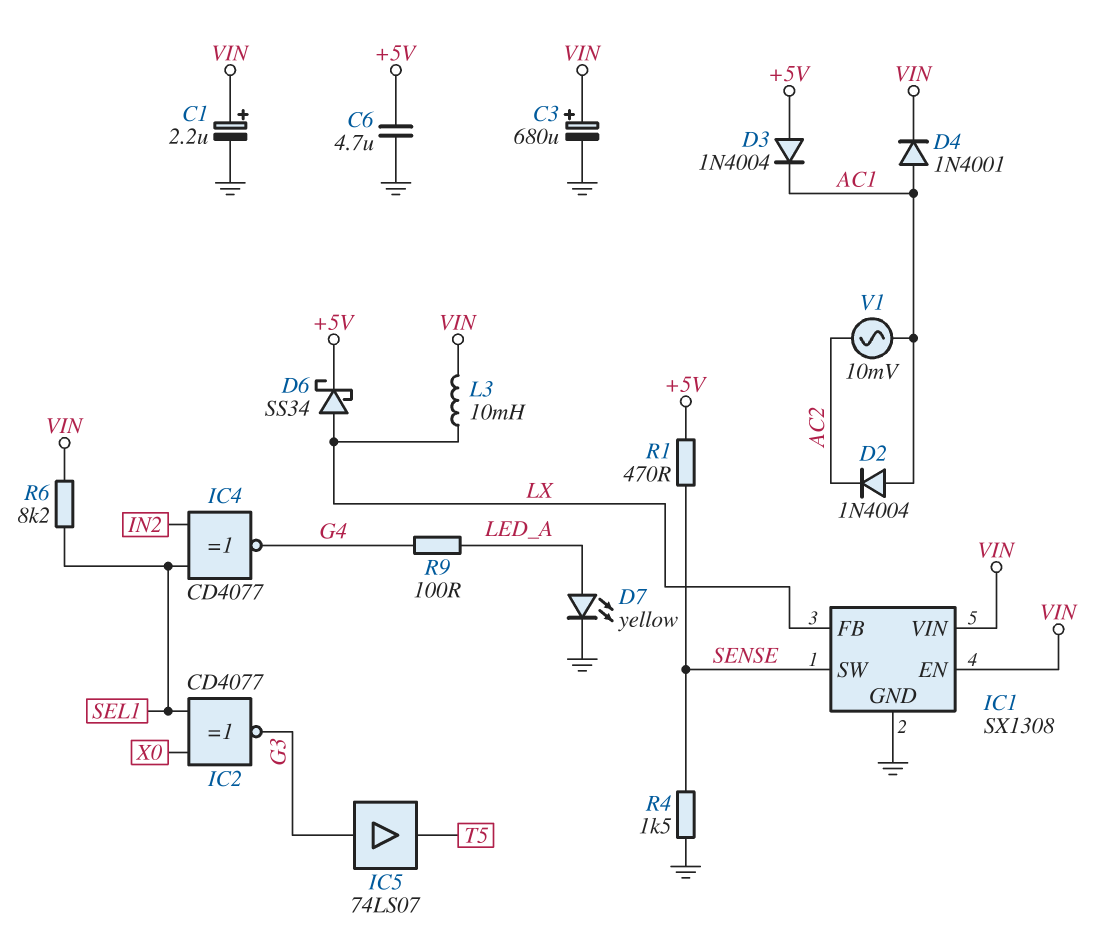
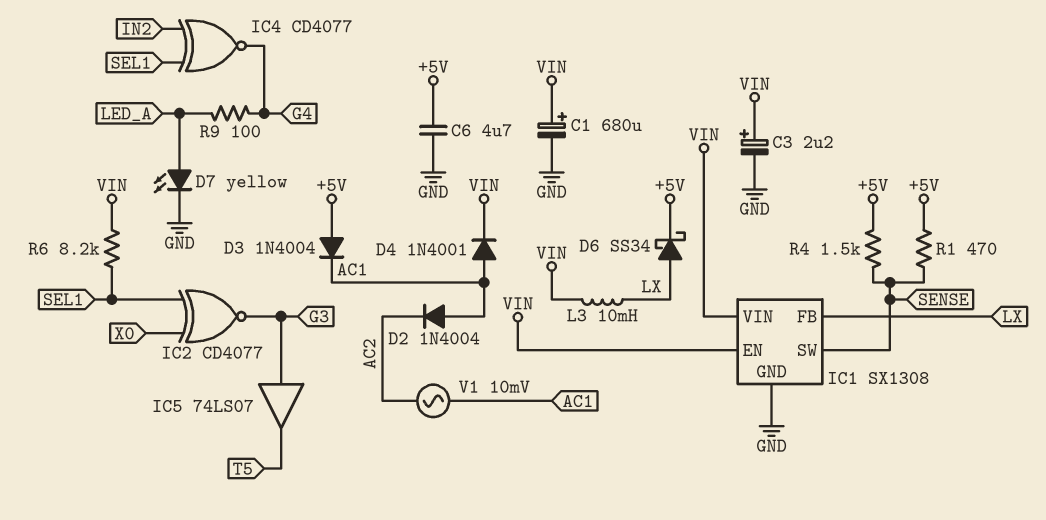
C1: 2.2uF (plus VIN, minus GND) -> 680uF (plus VIN, minus GND)
C3: 680uF (plus VIN, minus GND) -> 2.2uF (plus VIN, minus GND)
R4: 1.5k (GND, SENSE) -> 1.5k (+5V, SENSE)

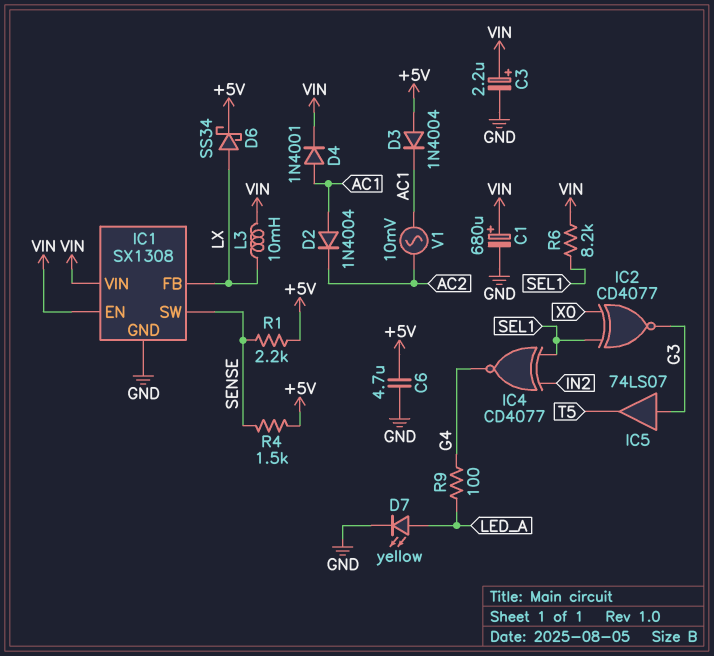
R1: 470 (+5V, SENSE) -> 2.2k (+5V, SENSE)

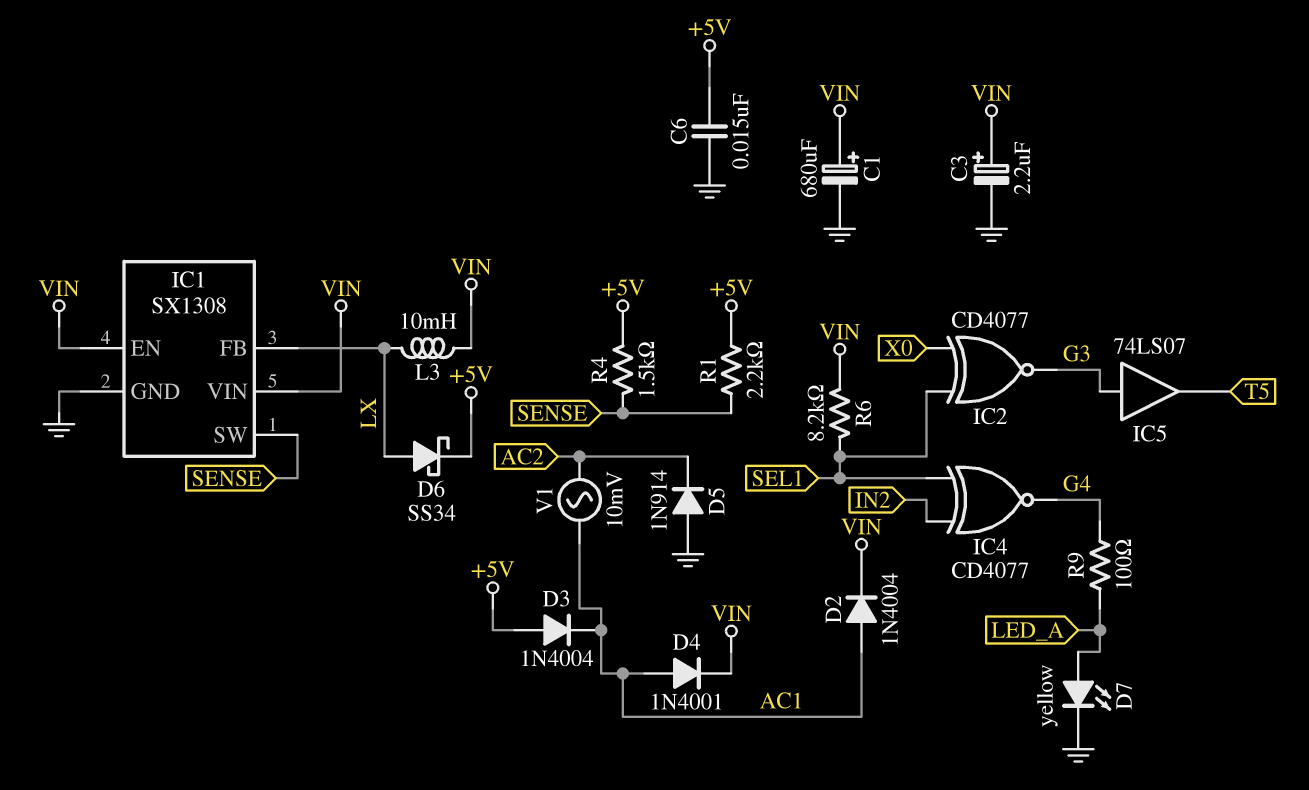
C6: 4.7uF (+5V, GND) -> 15nF (+5V, GND)
D2: diode 1N4004 (A AC1, K AC2) -> diode 1N4004 (A AC1, K VIN)
D5: none -> diode 1N914 (A GND, K AC2)

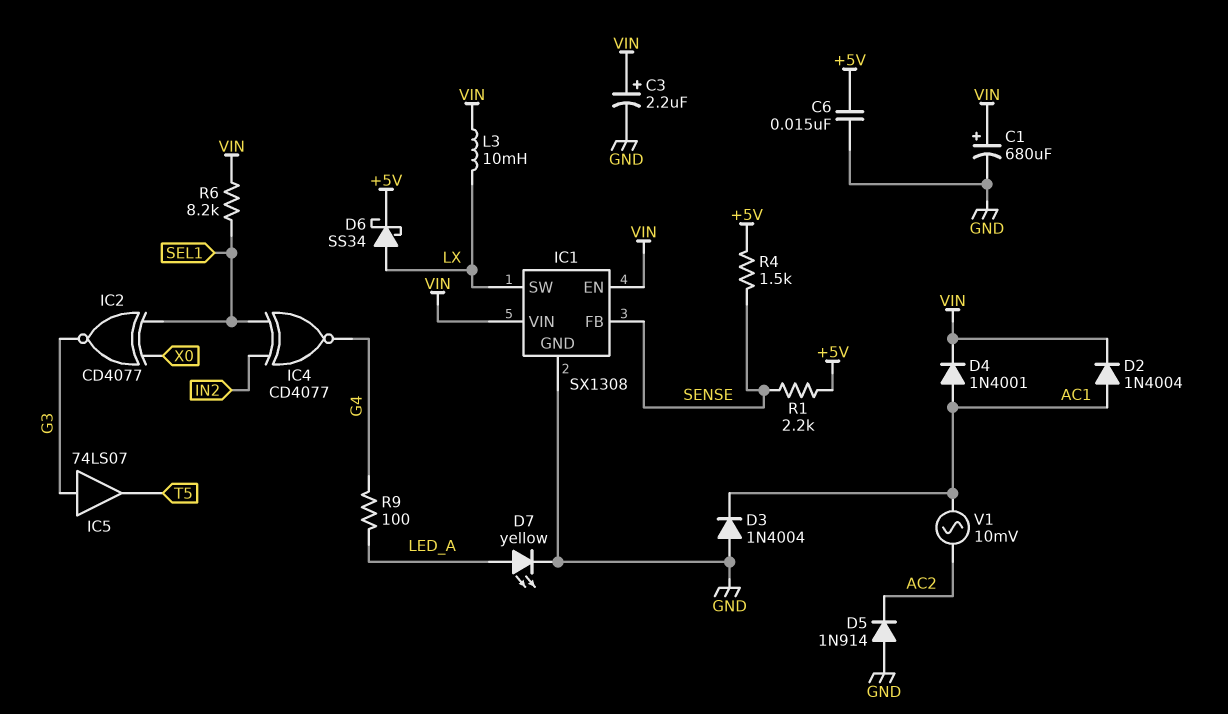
D3: diode 1N4004 (A +5V, K AC1) -> diode 1N4004 (A GND, K AC1)
IC1 pin FB: LX -> SENSE
IC1 pin SW: SENSE -> LX

